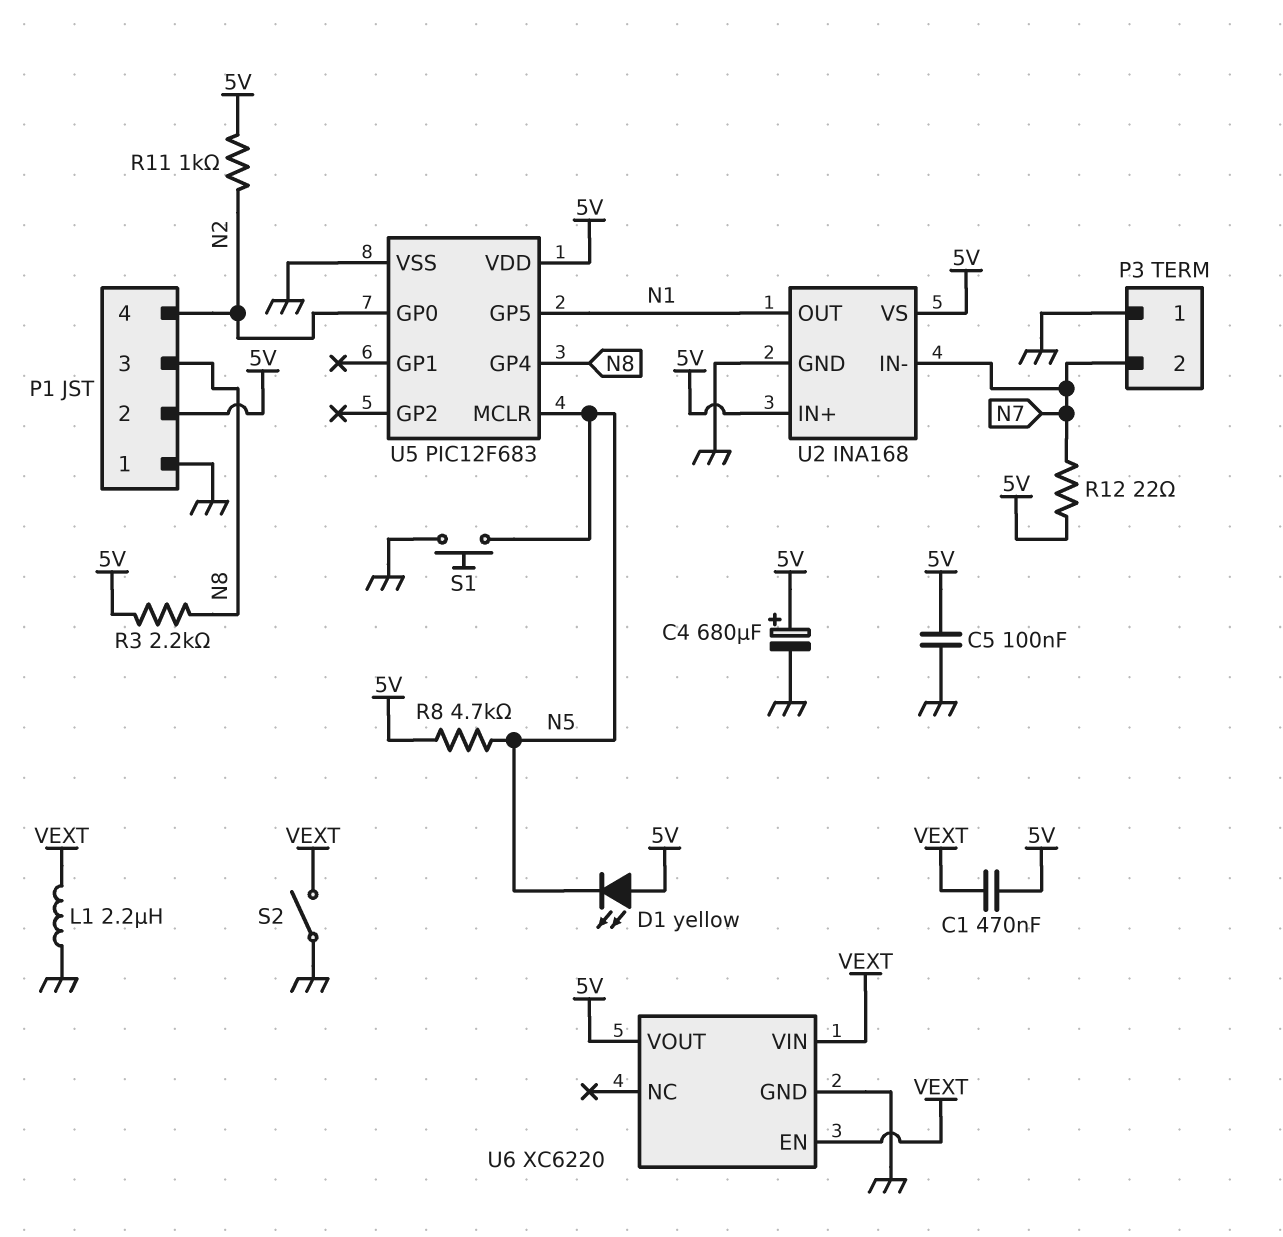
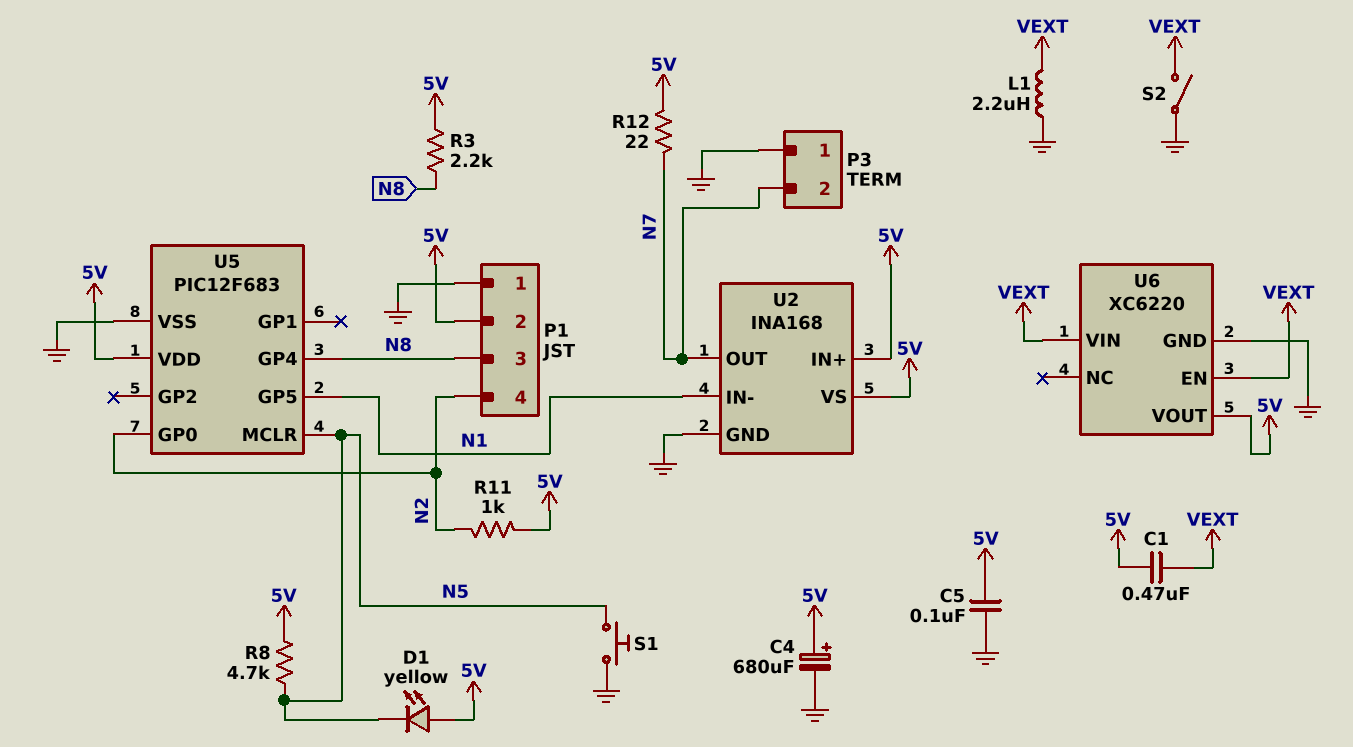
U2 pin IN-: N7 -> N1
U2 pin OUT: N1 -> N7

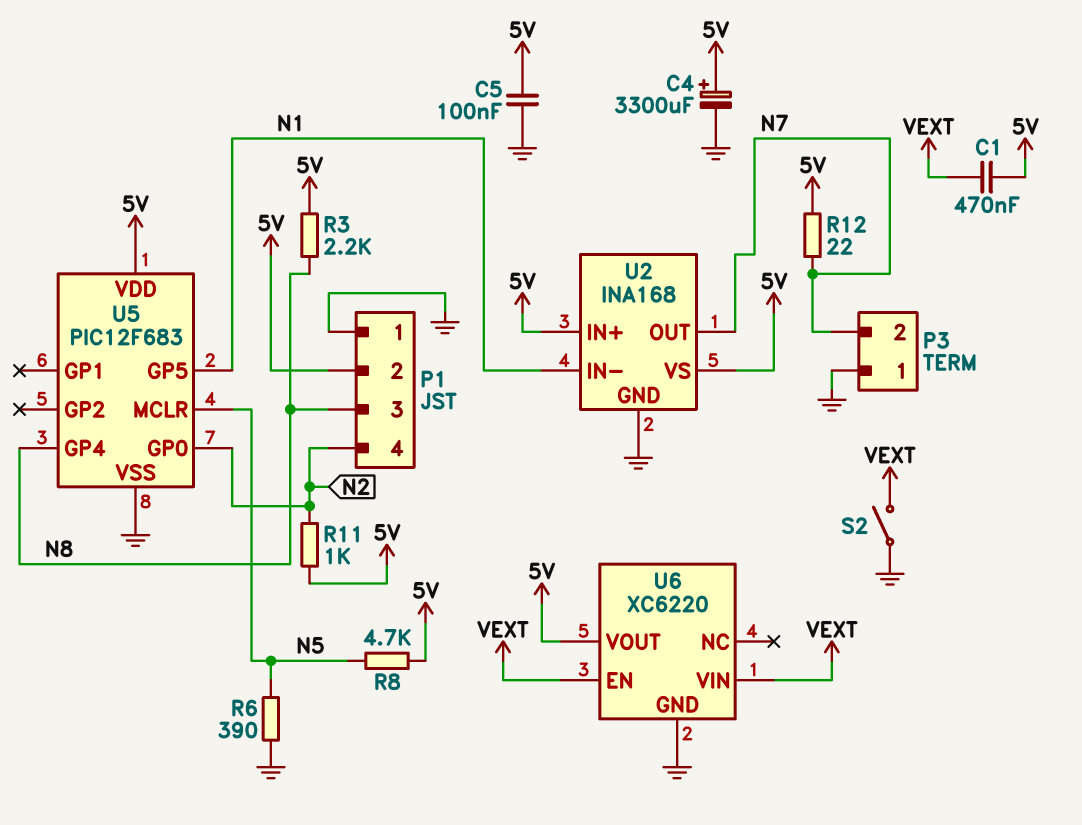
C4: 680uF (plus 5V, minus GND) -> 3300uF (plus 5V, minus GND)
D1: LED yellow (A 5V, K N5) -> none
L1: 2.2uH (GND, VEXT) -> none
R6: none -> 390 (GND, N5)
S1: button (GND, N5) -> none

